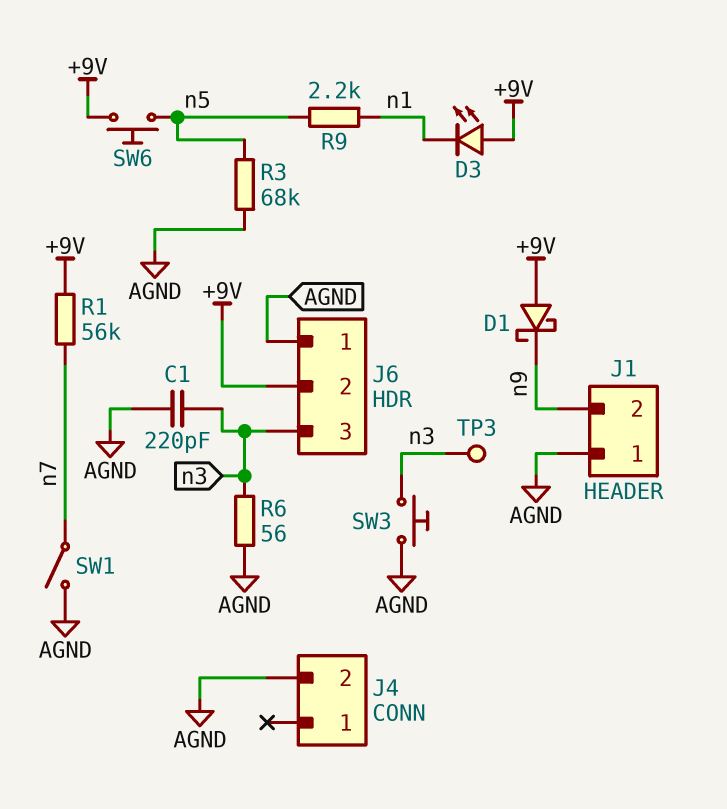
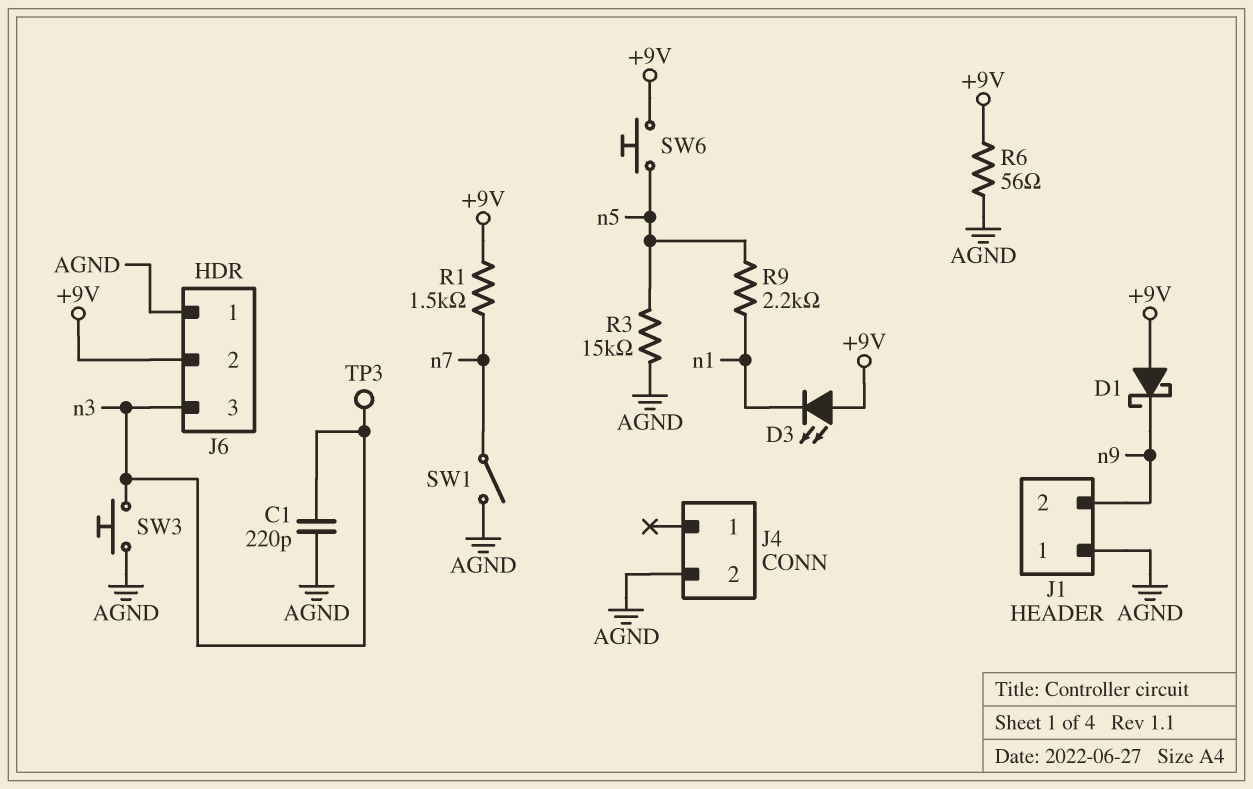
R1: 56k (+9V, n7) -> 1.5k (+9V, n7)
R3: 68k (AGND, n5) -> 15k (AGND, n5)
R6: 56 (AGND, n3) -> 56 (+9V, AGND)

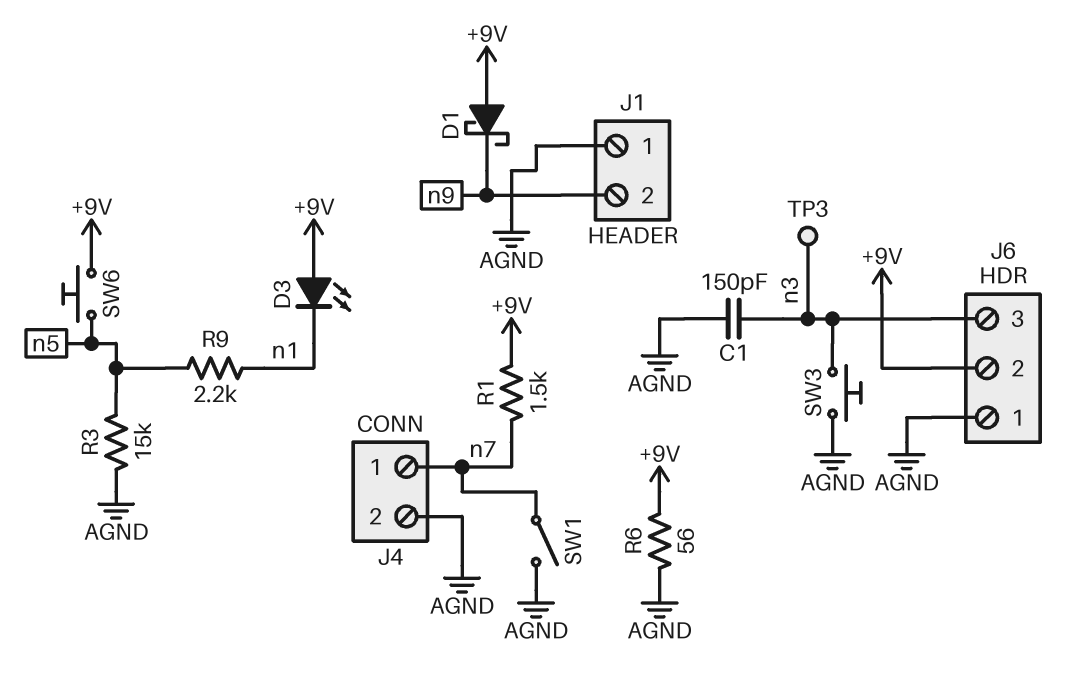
C1: 220pF (AGND, n3) -> 150pF (AGND, n3)
J4 pin 1: none -> n7

